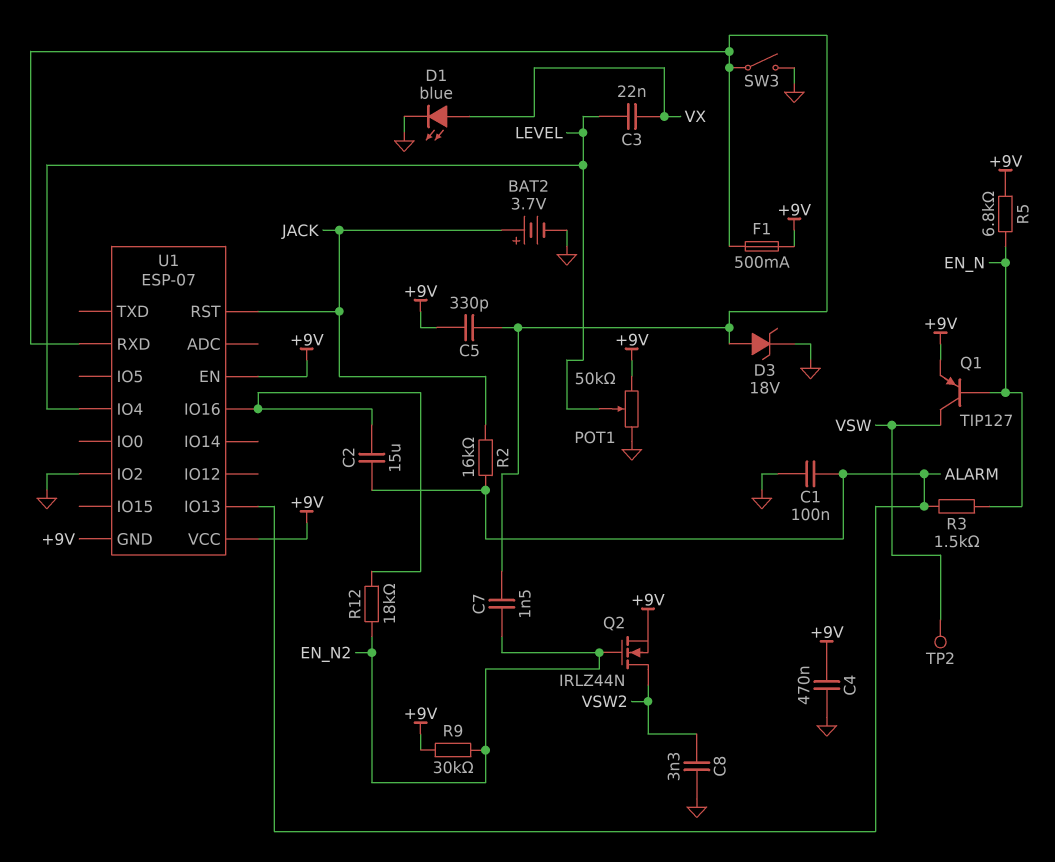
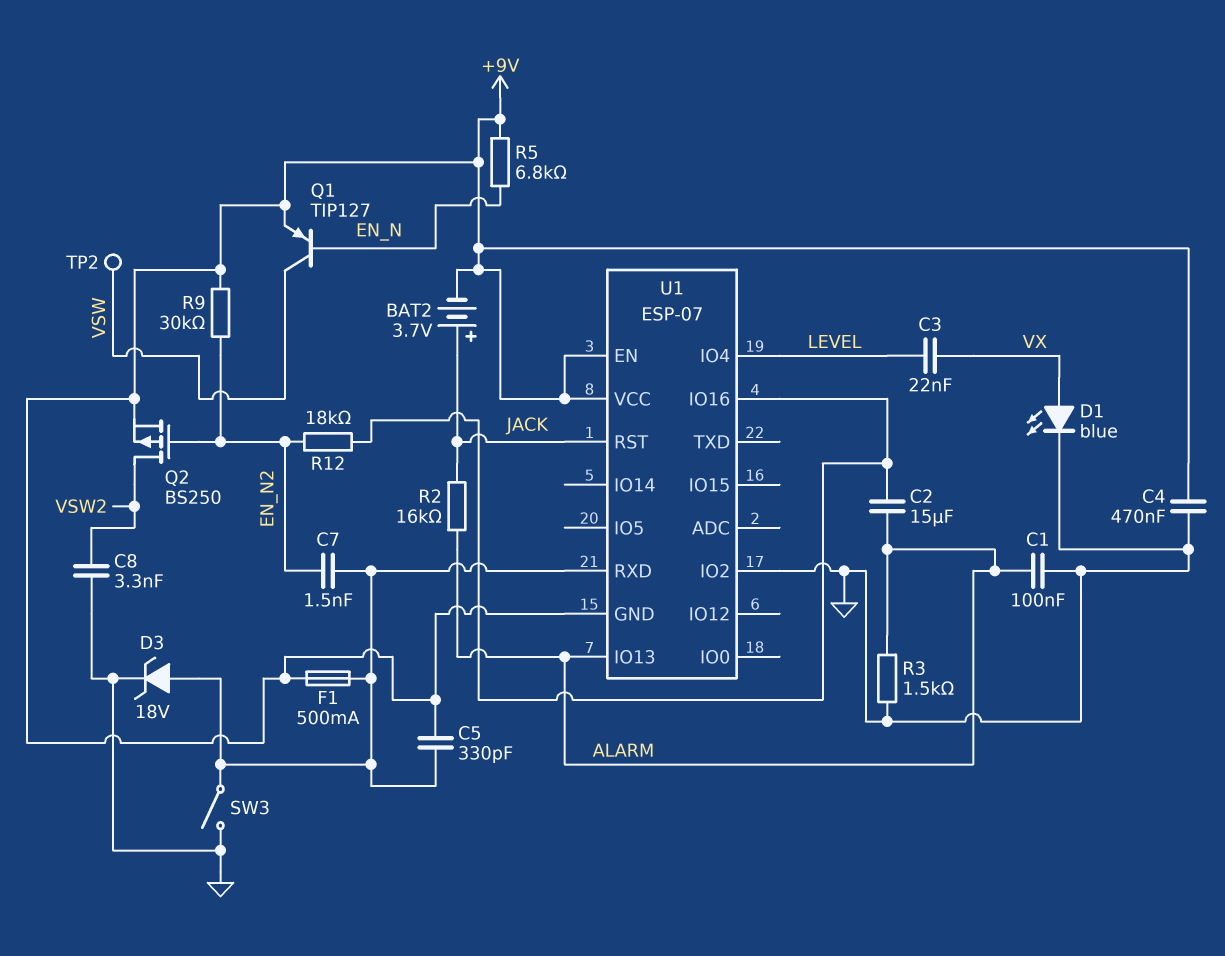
BAT2: 3.7V (plus JACK, minus GND) -> 3.7V (plus JACK, minus +9V)
POT1: 50k (+9V, GND, wiper LEVEL) -> none
Q2: NMOS IRLZ44N (G EN_N2, D VSW2, S +9V) -> PMOS BS250 (G EN_N2, D VSW2, S +9V)
R3: 1.5k (ALARM, EN_N) -> 1.5k (ALARM, GND)

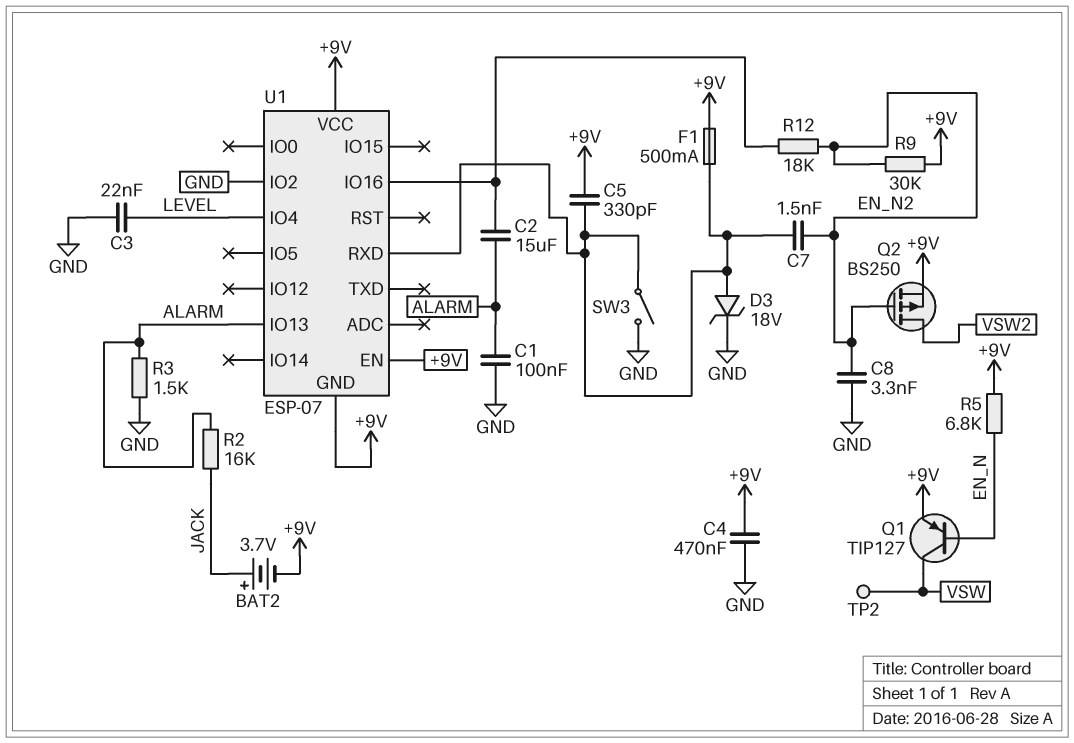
C3: 22nF (LEVEL, VX) -> 22nF (GND, LEVEL)
C8: 3.3nF (GND, VSW2) -> 3.3nF (EN_N2, GND)
D1: LED blue (A VX, K GND) -> none
U1 pin RST: JACK -> none

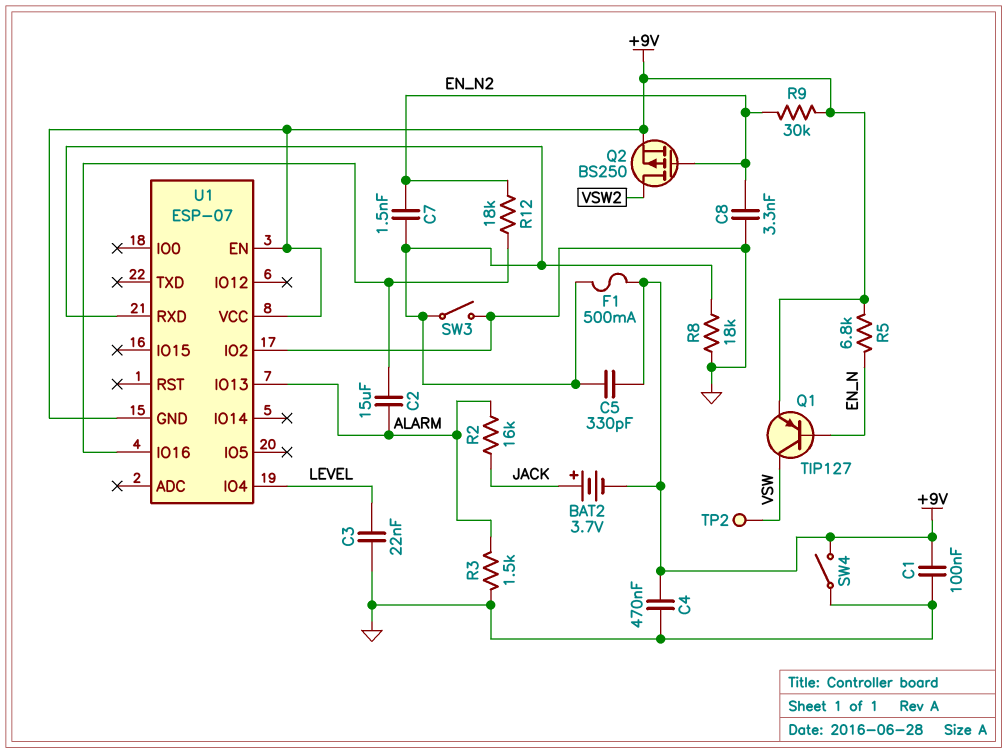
C1: 100nF (ALARM, GND) -> 100nF (+9V, GND)
D3: zener 18V (A U1/RXD, K GND) -> none
R8: none -> 18k (GND, U1/RXD)
SW4: none -> switch (+9V, GND)

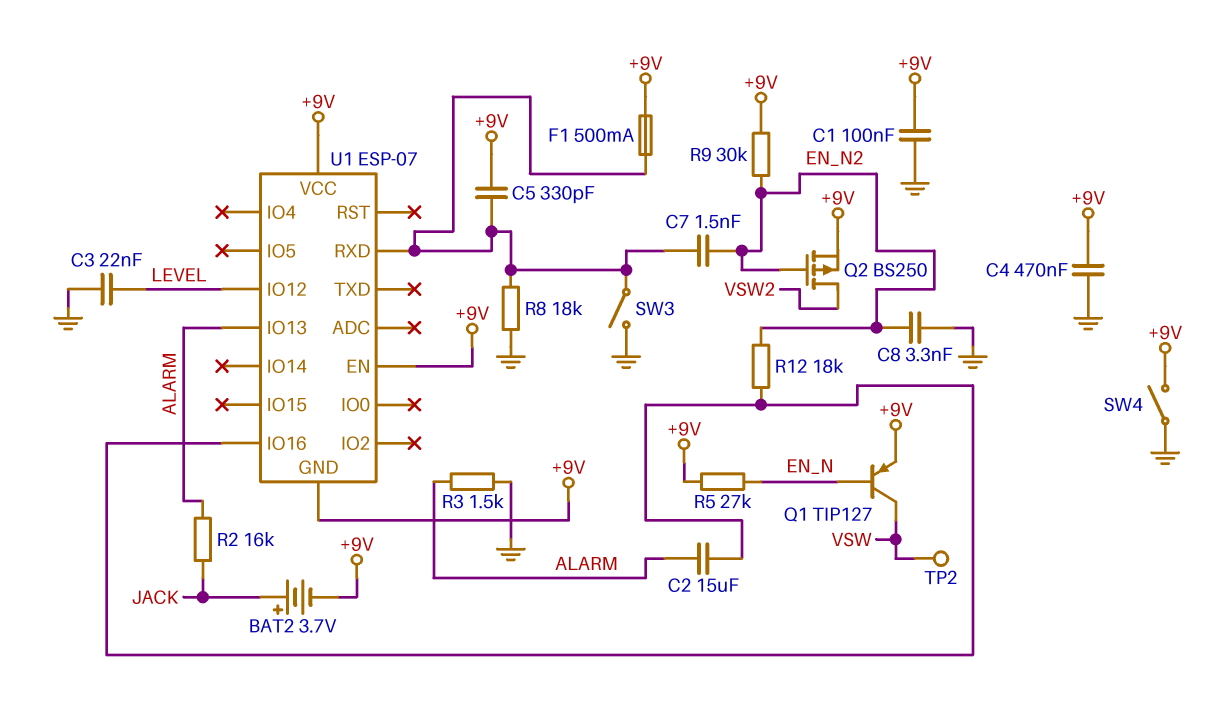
R5: 6.8k (+9V, EN_N) -> 27k (+9V, EN_N)
U1 pin IO2: GND -> none
U1 pin IO4: LEVEL -> none
U1 pin IO12: none -> LEVEL

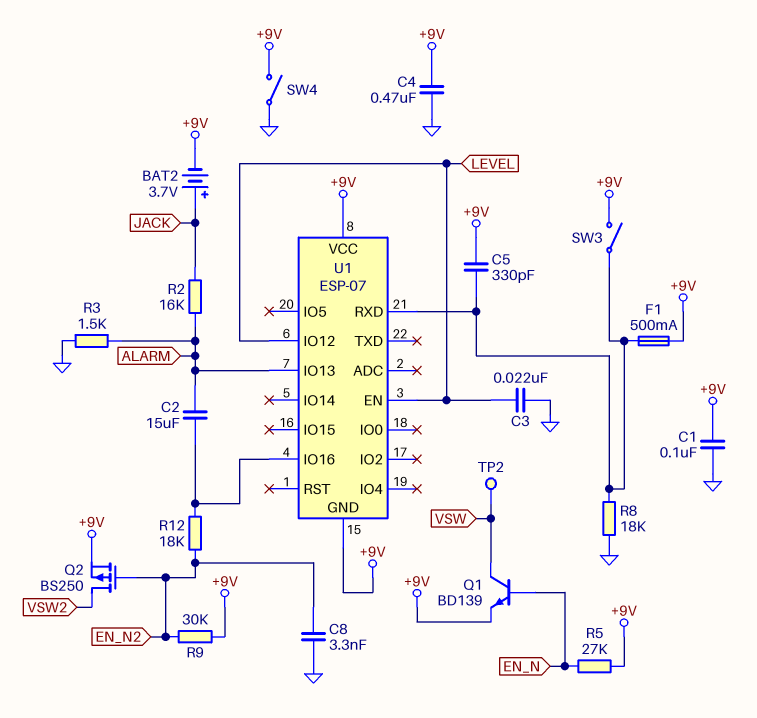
C7: 1.5nF (EN_N2, U1/RXD) -> none
Q1: PNP TIP127 (B EN_N, C VSW, E +9V) -> NPN BD139 (B EN_N, C VSW, E +9V)
SW3: switch (GND, U1/RXD) -> switch (+9V, U1/RXD)
U1 pin EN: +9V -> LEVEL

